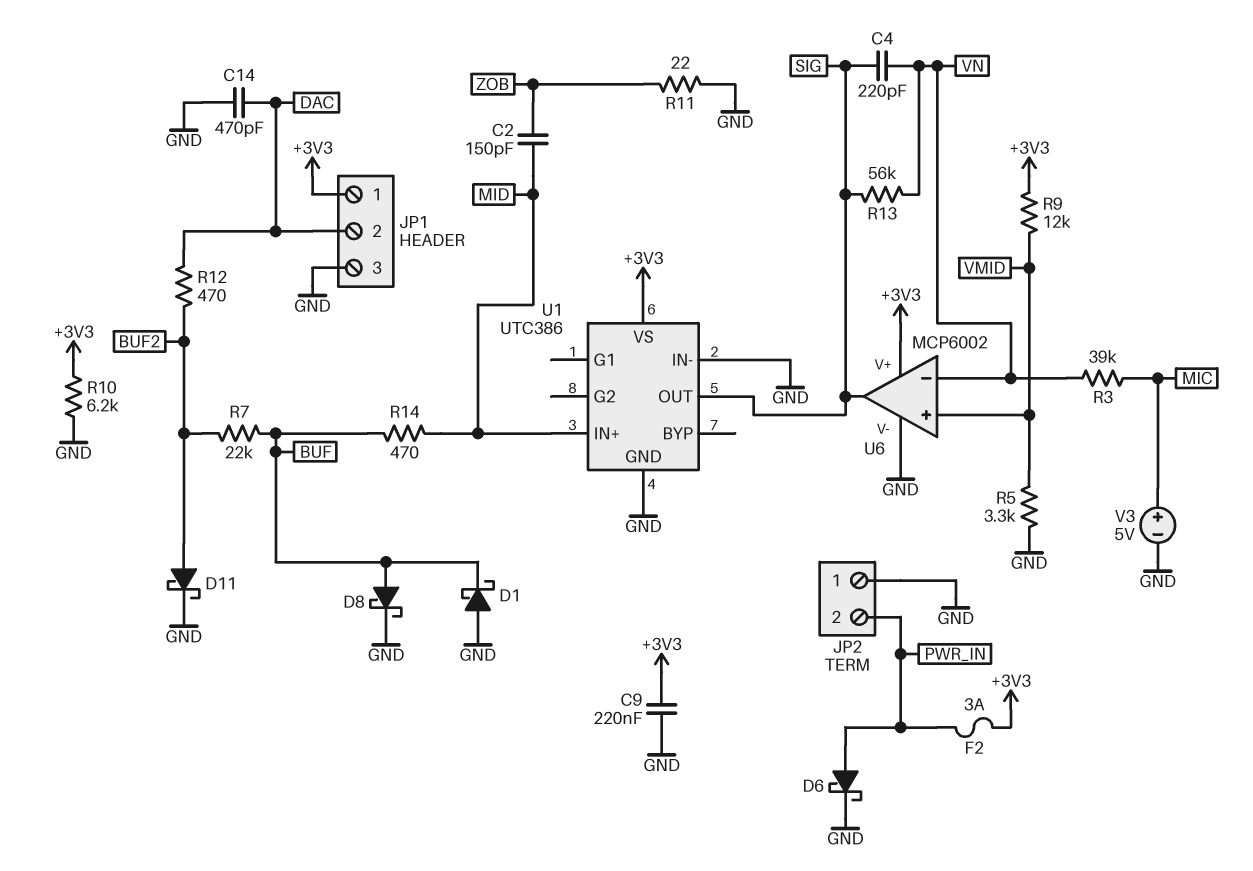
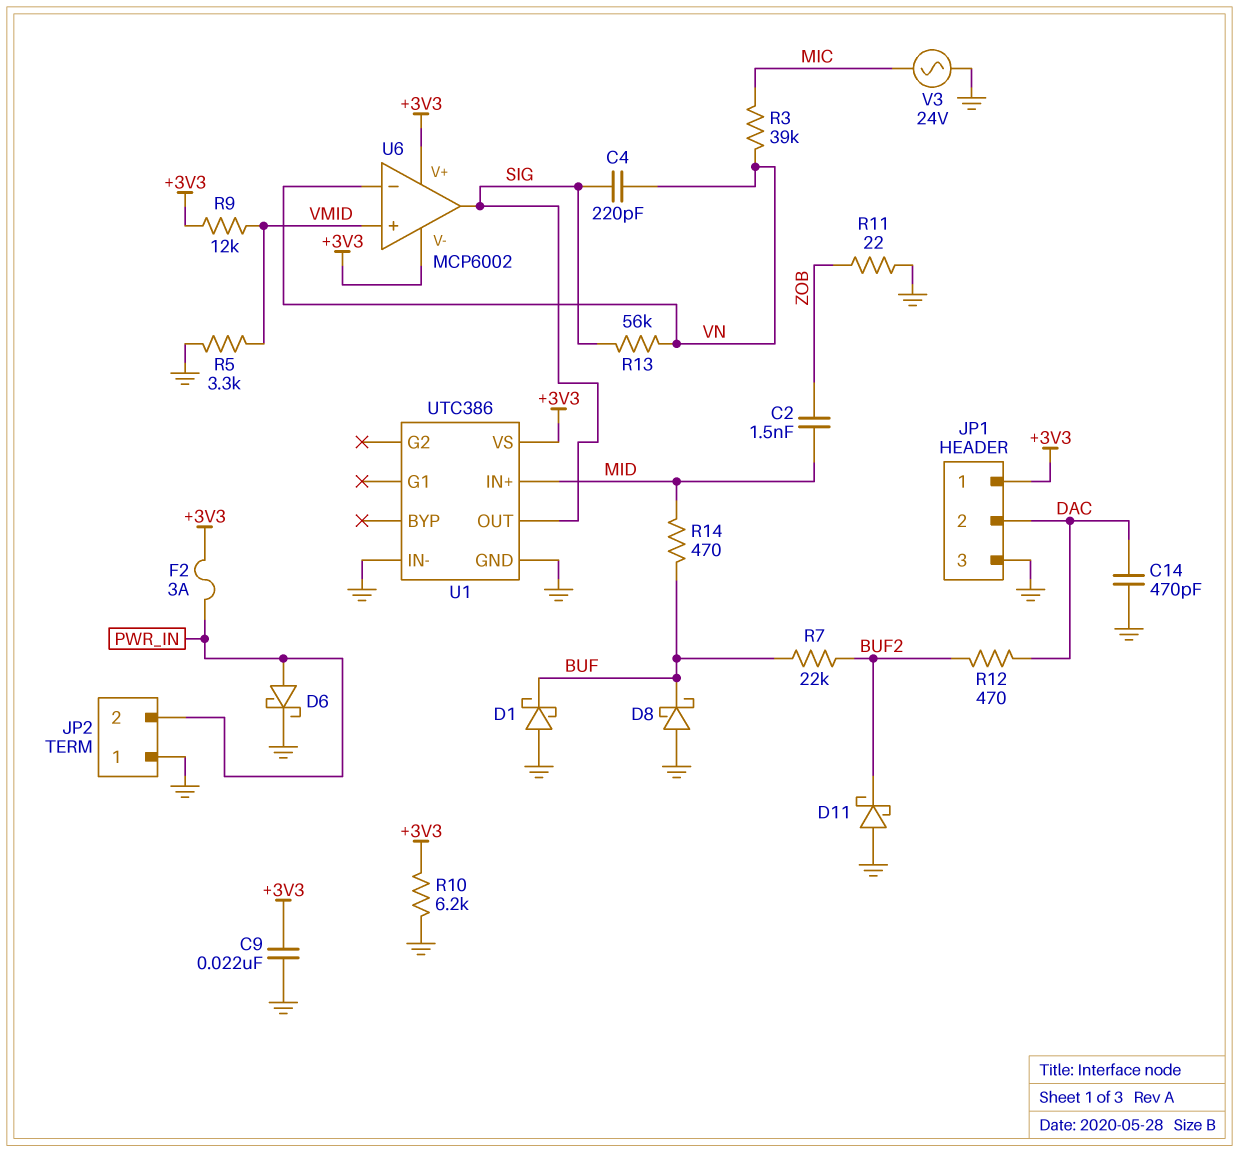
C2: 150pF (MID, ZOB) -> 1.5nF (MID, ZOB)
C9: 220nF (+3V3, GND) -> 22nF (+3V3, GND)
D8: schottky (A BUF, K GND) -> schottky (A GND, K BUF)
D11: schottky (A BUF2, K GND) -> schottky (A GND, K BUF2)
U6 pin V-: GND -> +3V3
V3: 5V (plus MIC, minus GND) -> AC 24V (GND, MIC)

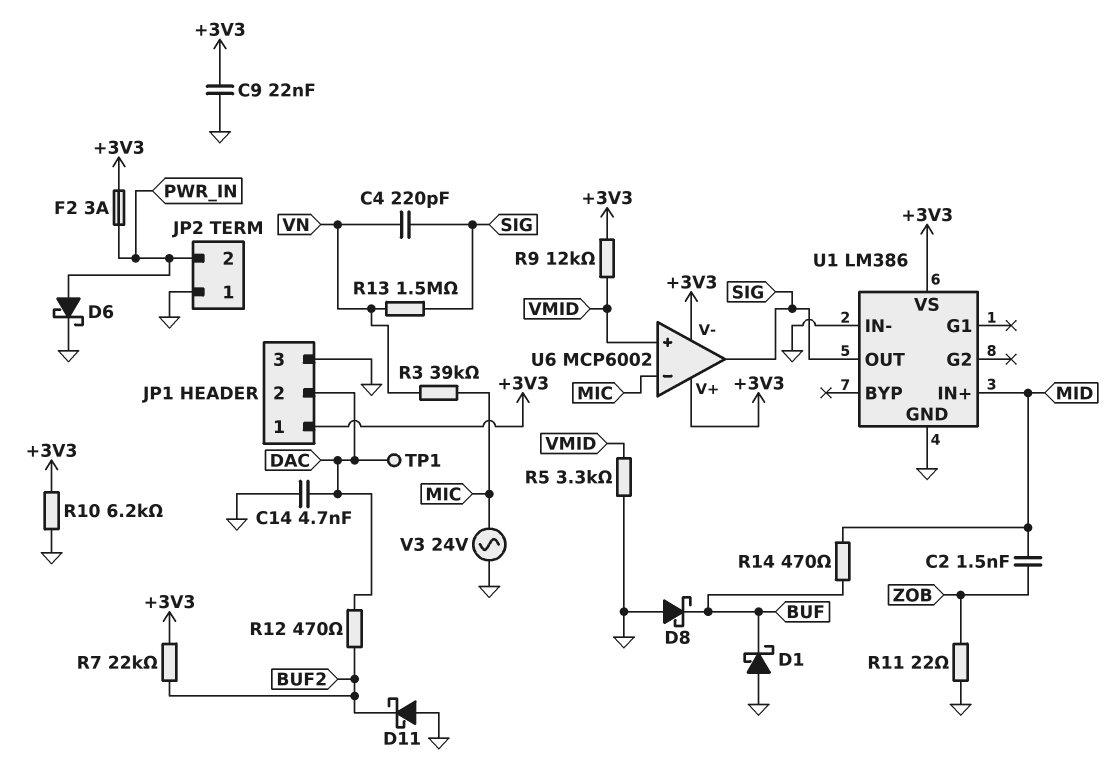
C14: 470pF (DAC, GND) -> 4.7nF (DAC, GND)
R7: 22k (BUF, BUF2) -> 22k (+3V3, BUF2)
R13: 56k (SIG, VN) -> 1.5M (SIG, VN)
TP1: none -> test point (DAC)
U1: UTC386 -> LM386
U6 pin in-: VN -> MIC

